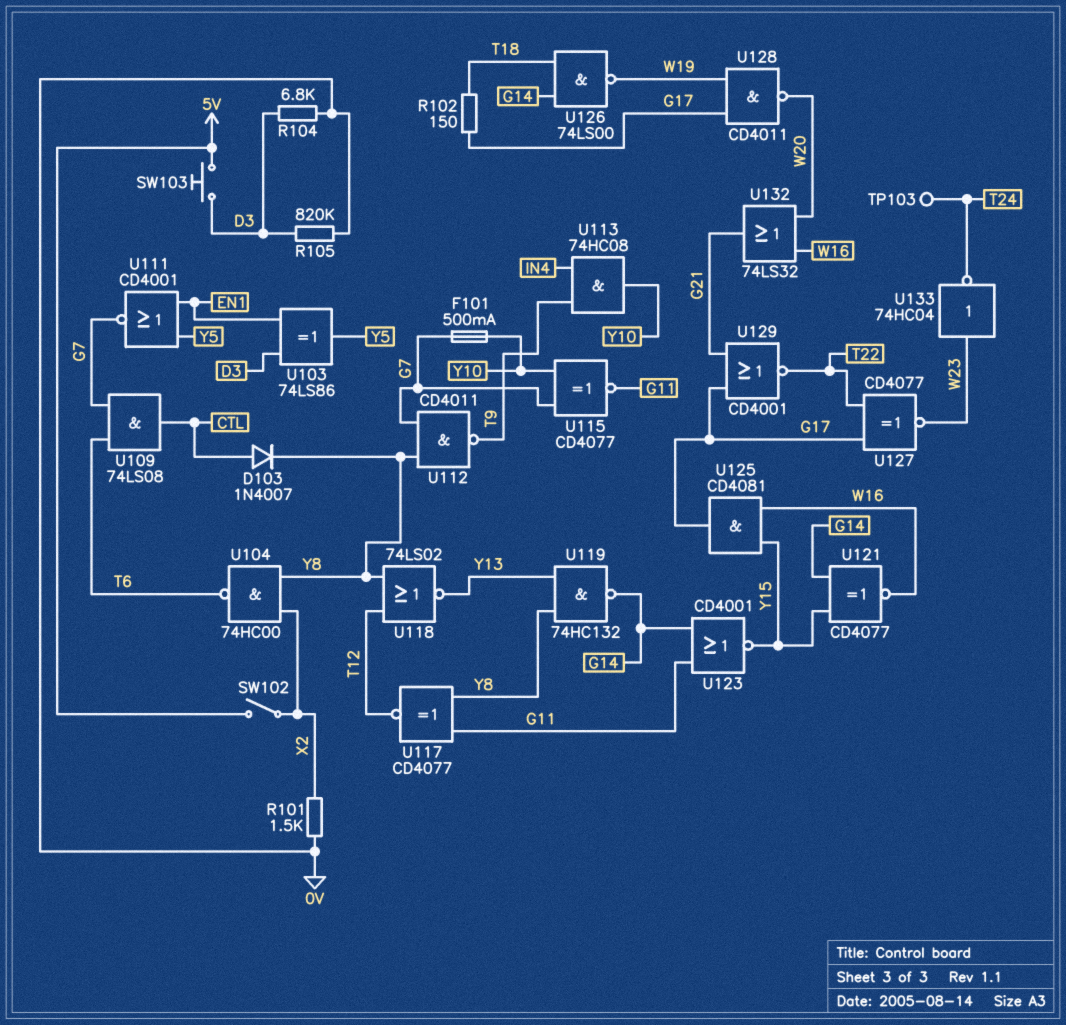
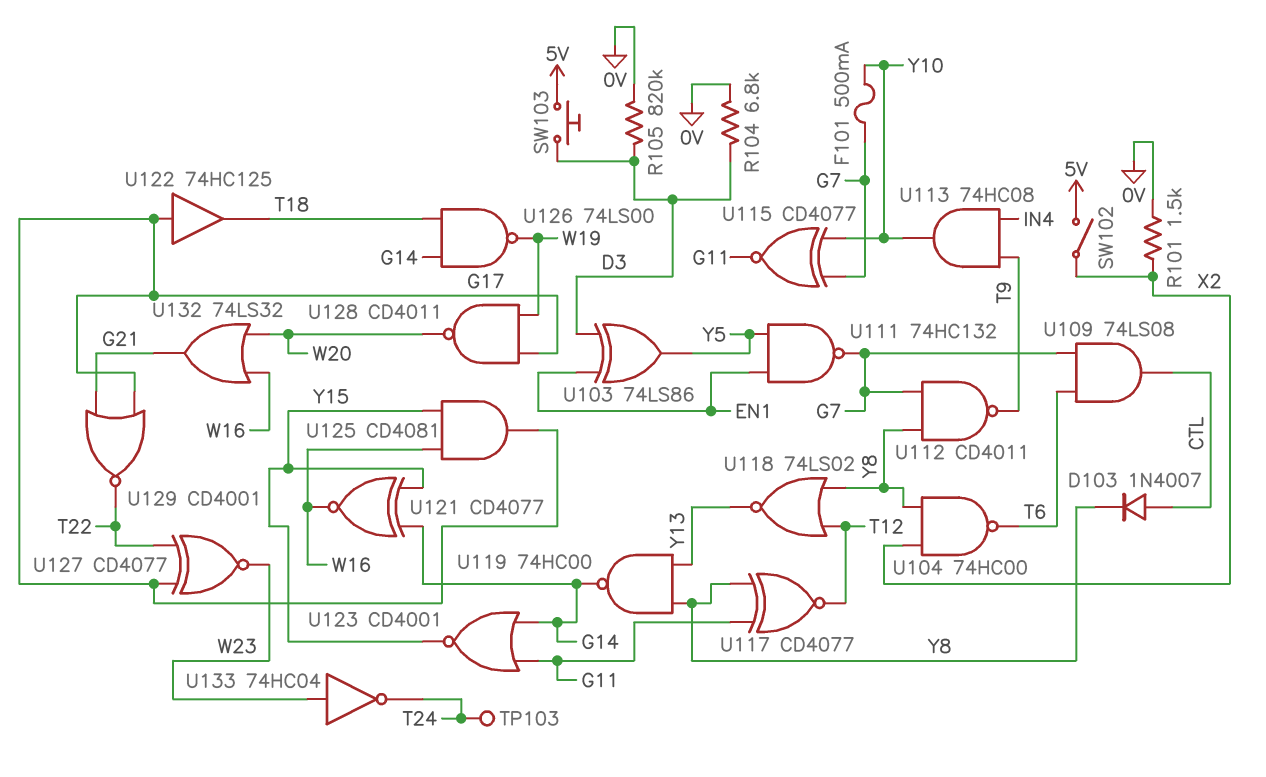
R102: 150 (G17, T18) -> none
U111: NOR CD4001 (in EN1, in Y5, out G7) -> NAND 74HC132 (in EN1, in Y5, out G7)
U119: NAND 74HC132 (in Y8, in Y13, out G14) -> NAND 74HC00 (in Y8, in Y13, out G14)
U122: none -> buffer 74HC125 (in G17, out T18)

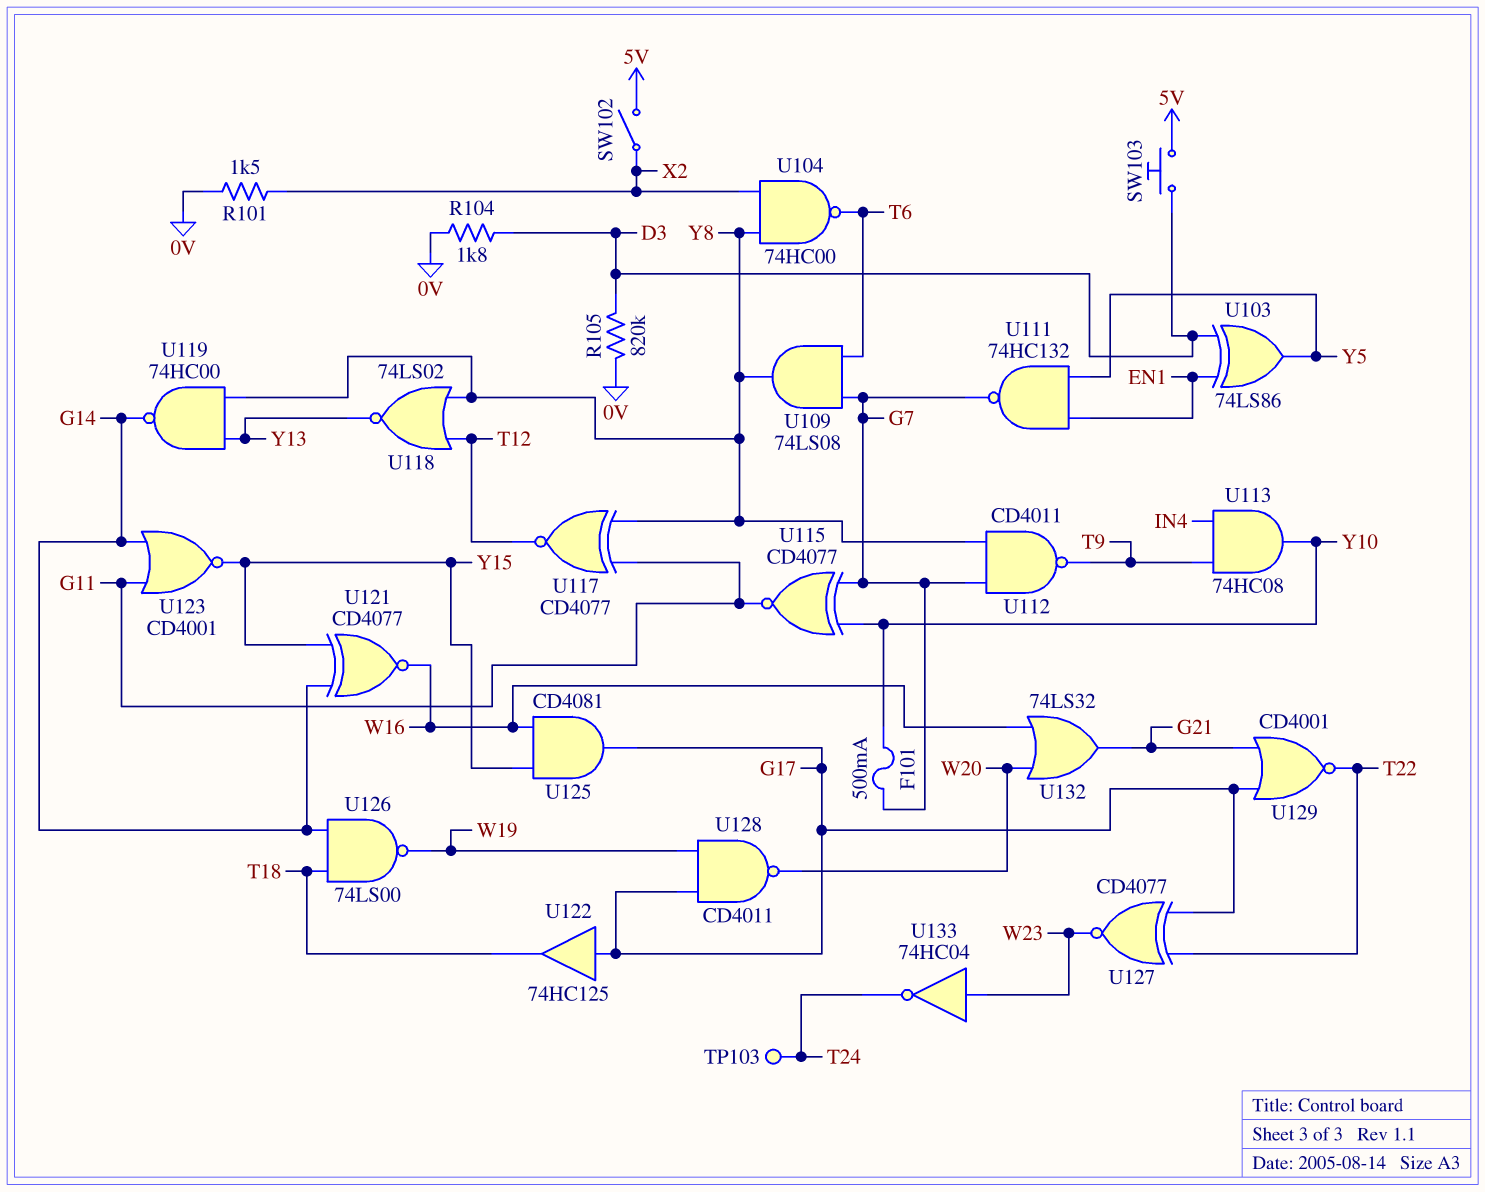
D103: diode 1N4007 (A CTL, K Y8) -> none
R104: 6.8k (0V, D3) -> 1.8k (0V, D3)
U109: AND 74LS08 (in G7, in T6, out CTL) -> AND 74LS08 (in G7, in T6, out Y8)

